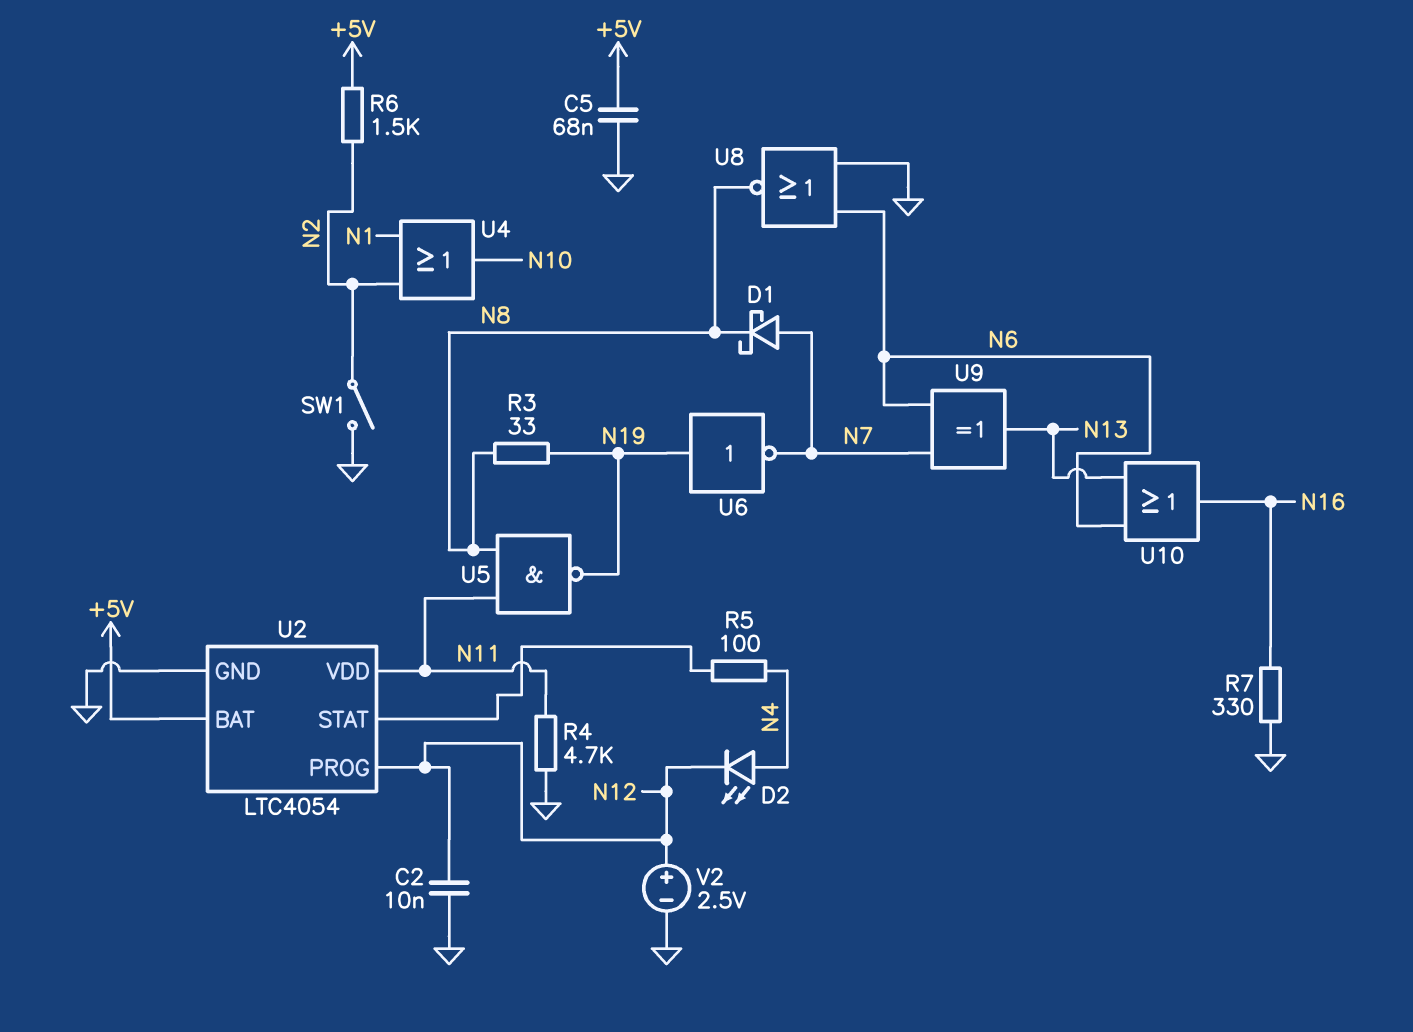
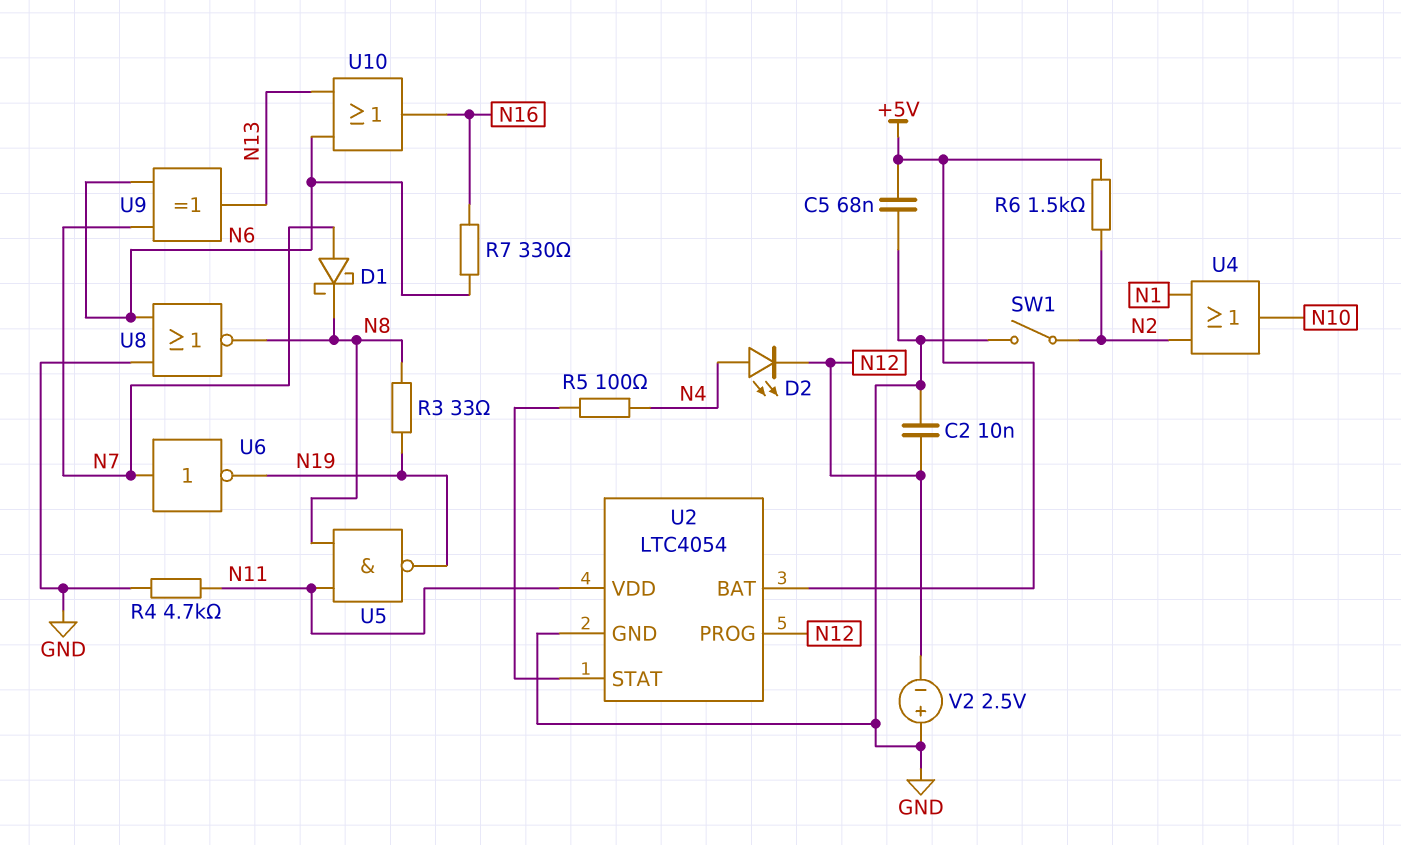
R7: 330 (GND, N16) -> 330 (N6, N16)
U6: NOT (in N19, out N7) -> NOT (in N7, out N19)
V2: 2.5V (plus N12, minus GND) -> 2.5V (plus GND, minus N12)

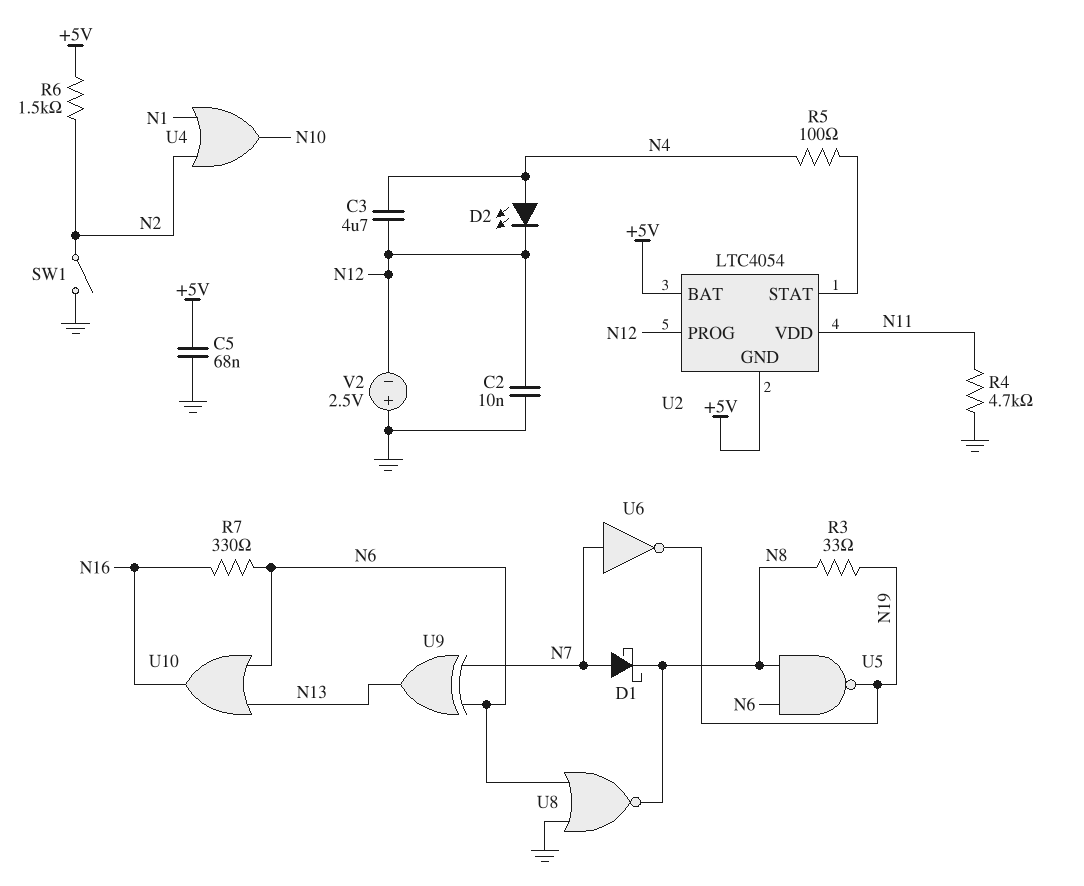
C3: none -> 4.7uF (N4, N12)
U2 pin GND: GND -> +5V
U5: NAND (in N8, in N11, out N19) -> NAND (in N6, in N8, out N19)

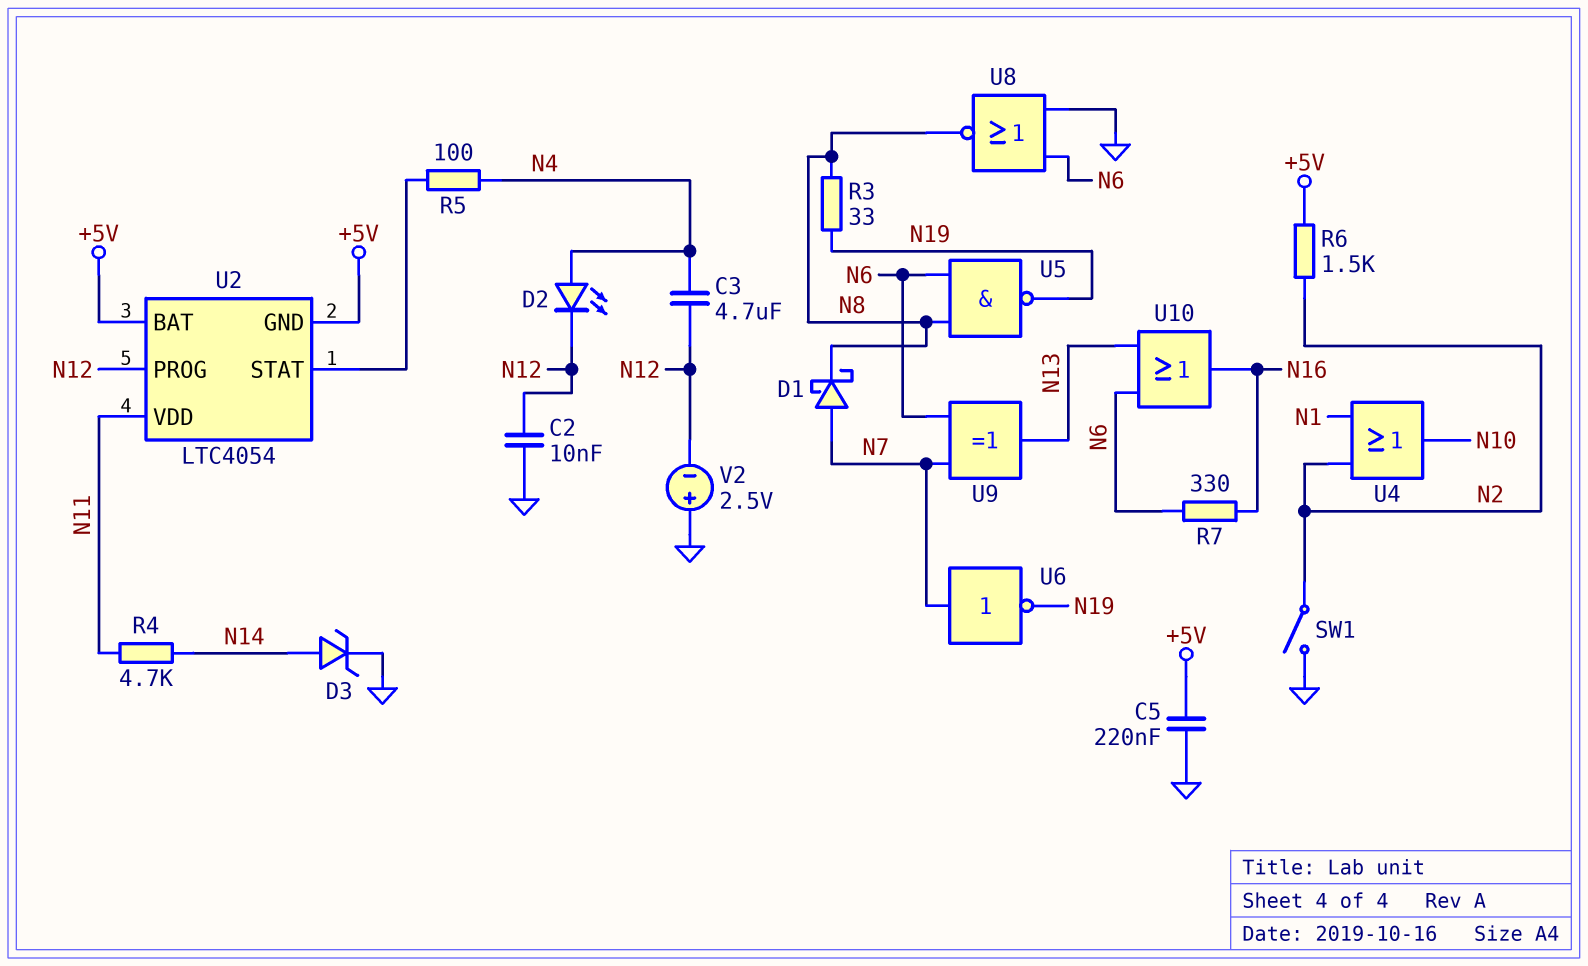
C5: 68nF (+5V, GND) -> 220nF (+5V, GND)
D3: none -> zener (A N14, K GND)
R4: 4.7k (GND, N11) -> 4.7k (N11, N14)

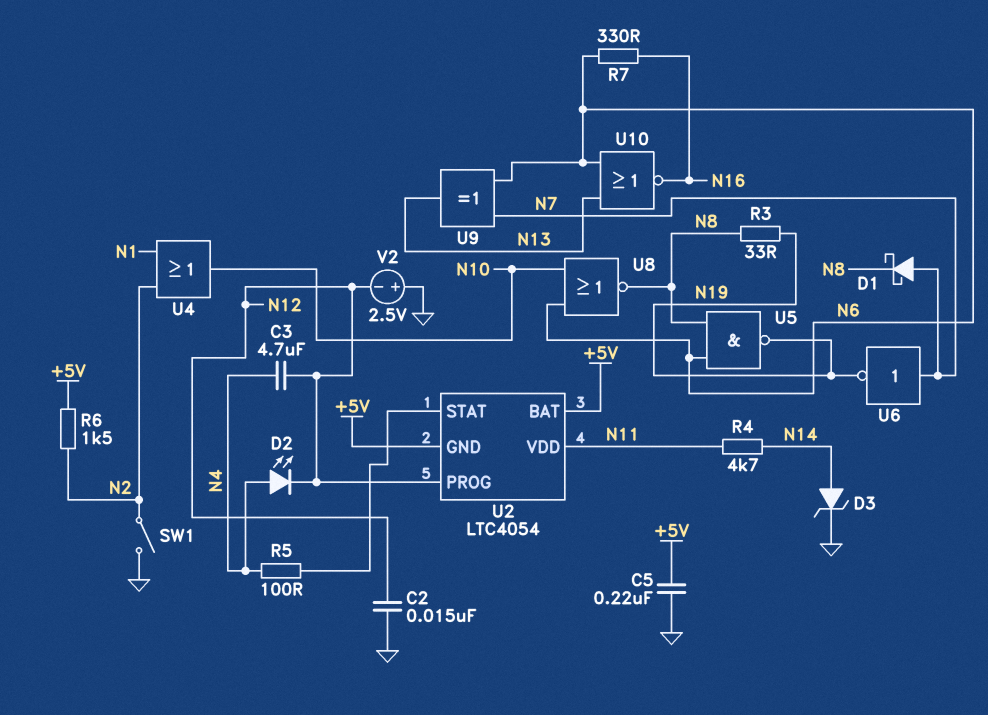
C2: 10nF (GND, N12) -> 15nF (GND, N12)
U8: NOR (in GND, in N6, out N8) -> NOR (in N6, in N10, out N8)
U10: OR (in N6, in N13, out N16) -> NOR (in N6, in N13, out N16)

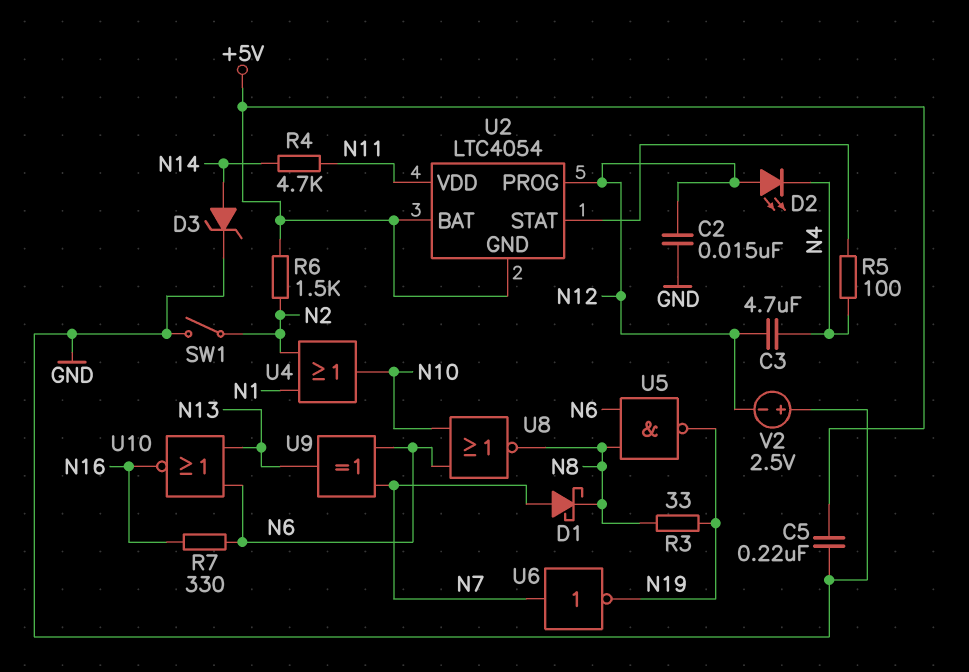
D2: LED (A N4, K N12) -> LED (A N12, K N4)

